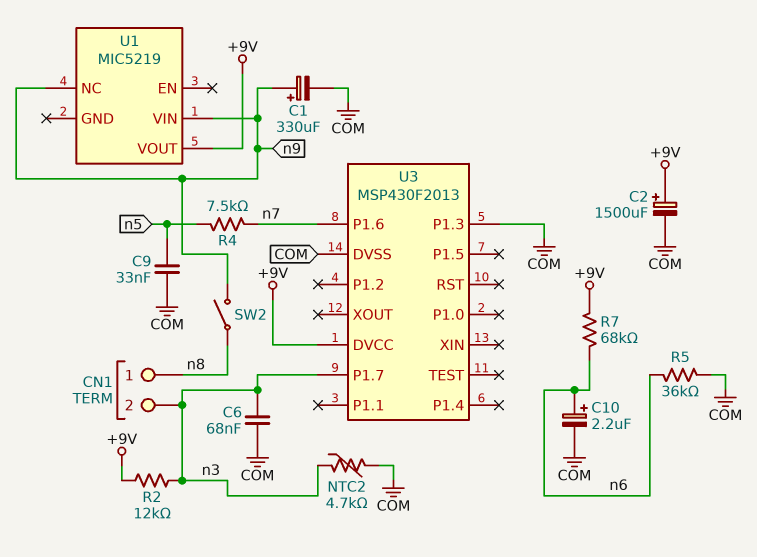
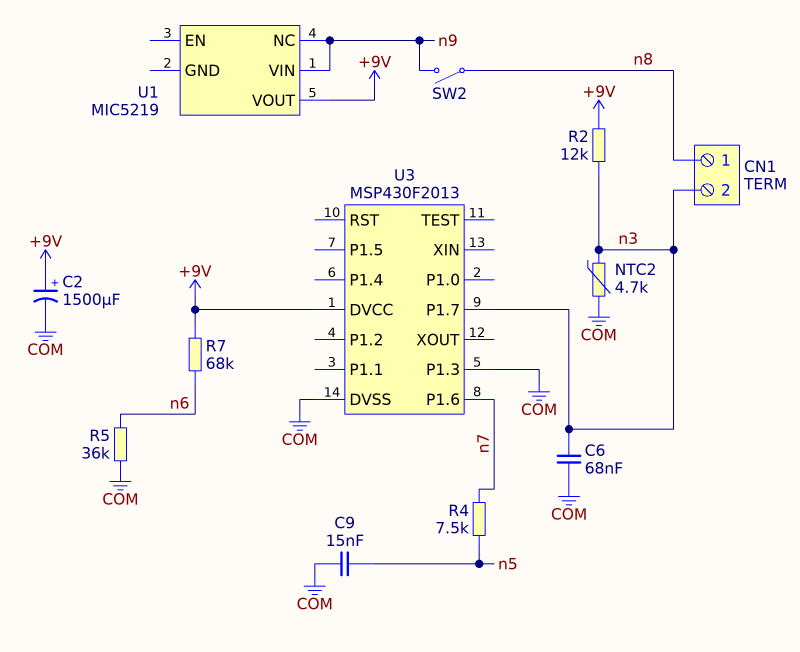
C1: 330uF (plus n9, minus COM) -> none
C9: 33nF (COM, n5) -> 15nF (COM, n5)
C10: 2.2uF (plus n6, minus COM) -> none

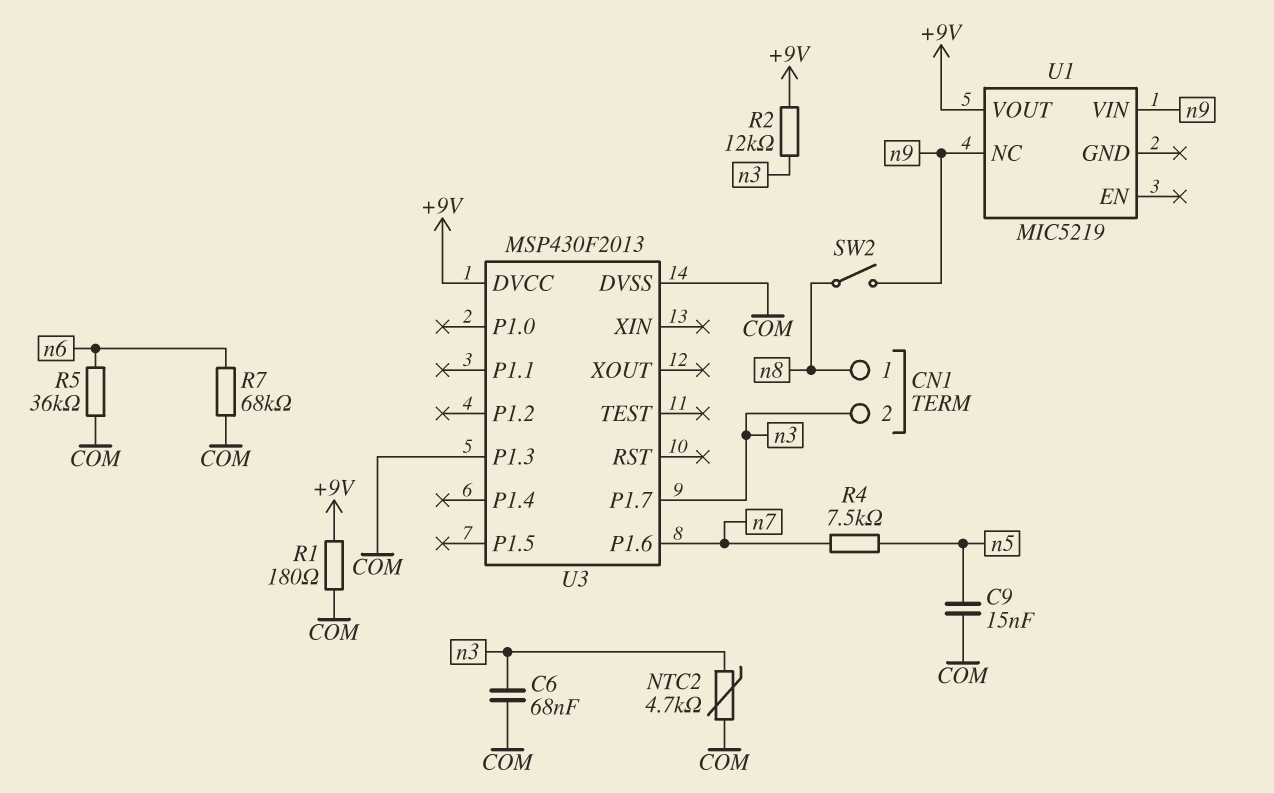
C2: 1500uF (plus +9V, minus COM) -> none
R1: none -> 180 (+9V, COM)
R7: 68k (+9V, n6) -> 68k (COM, n6)

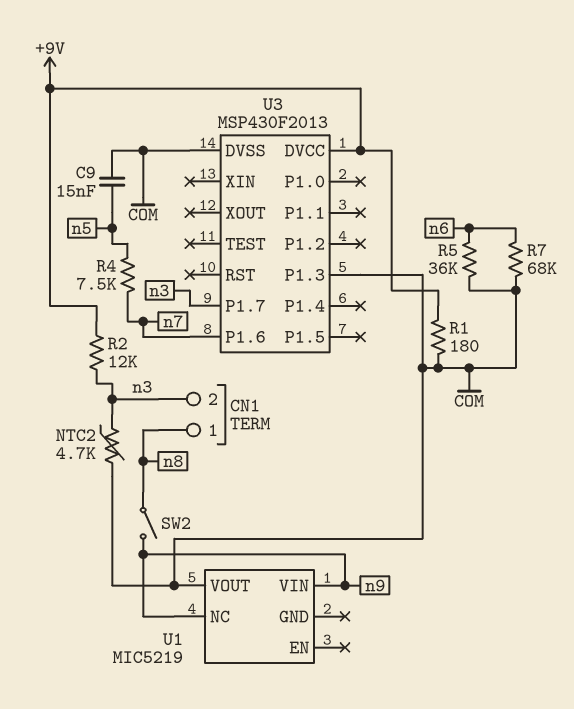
C6: 68nF (COM, n3) -> none
U1 pin VOUT: +9V -> COM

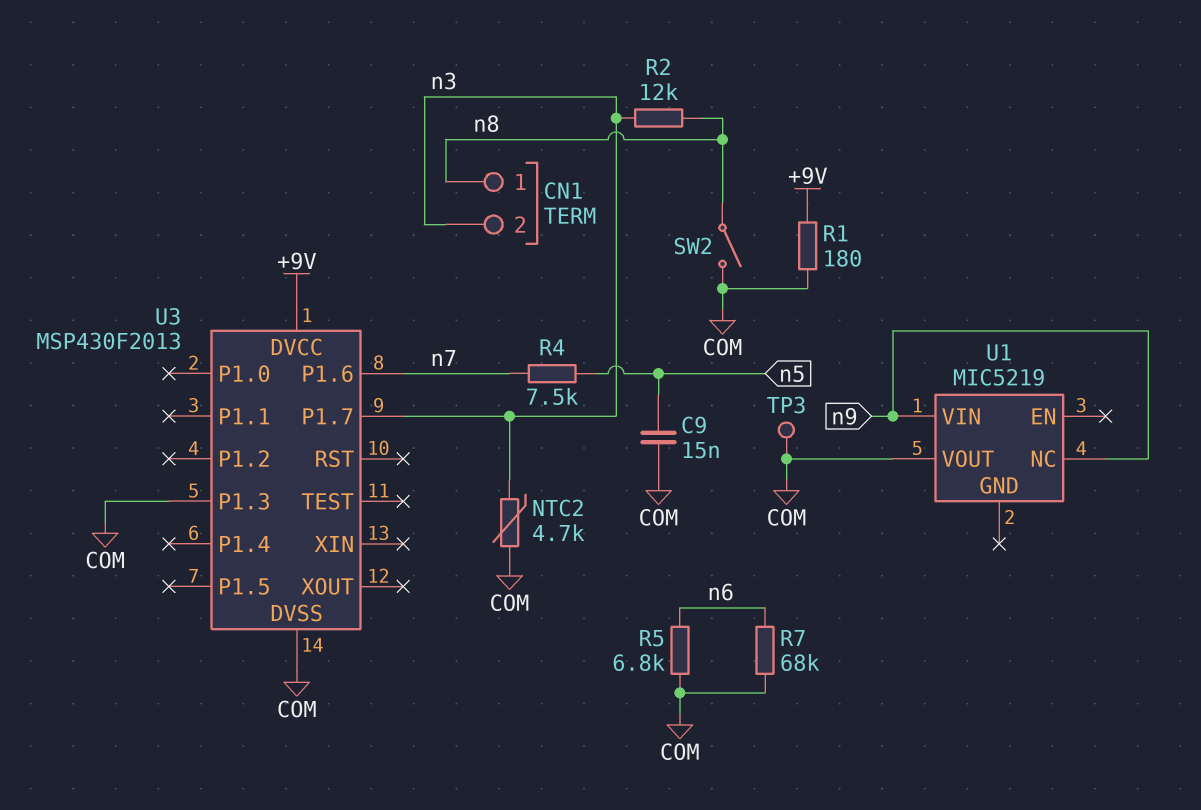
R2: 12k (+9V, n3) -> 12k (n3, n8)
R5: 36k (COM, n6) -> 6.8k (COM, n6)
SW2: switch (n8, n9) -> switch (COM, n8)
TP3: none -> test point (COM)

